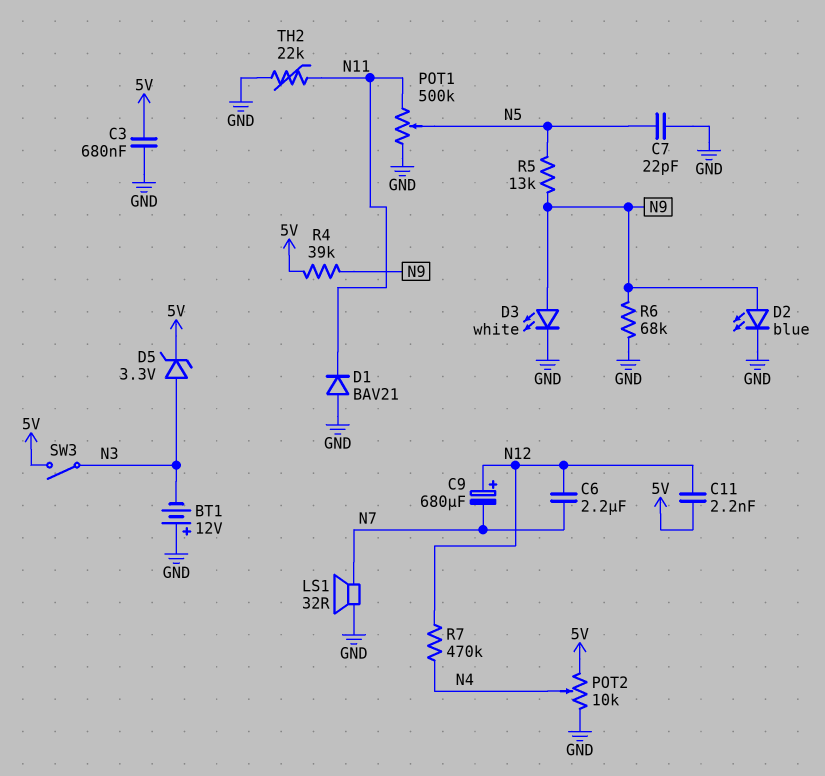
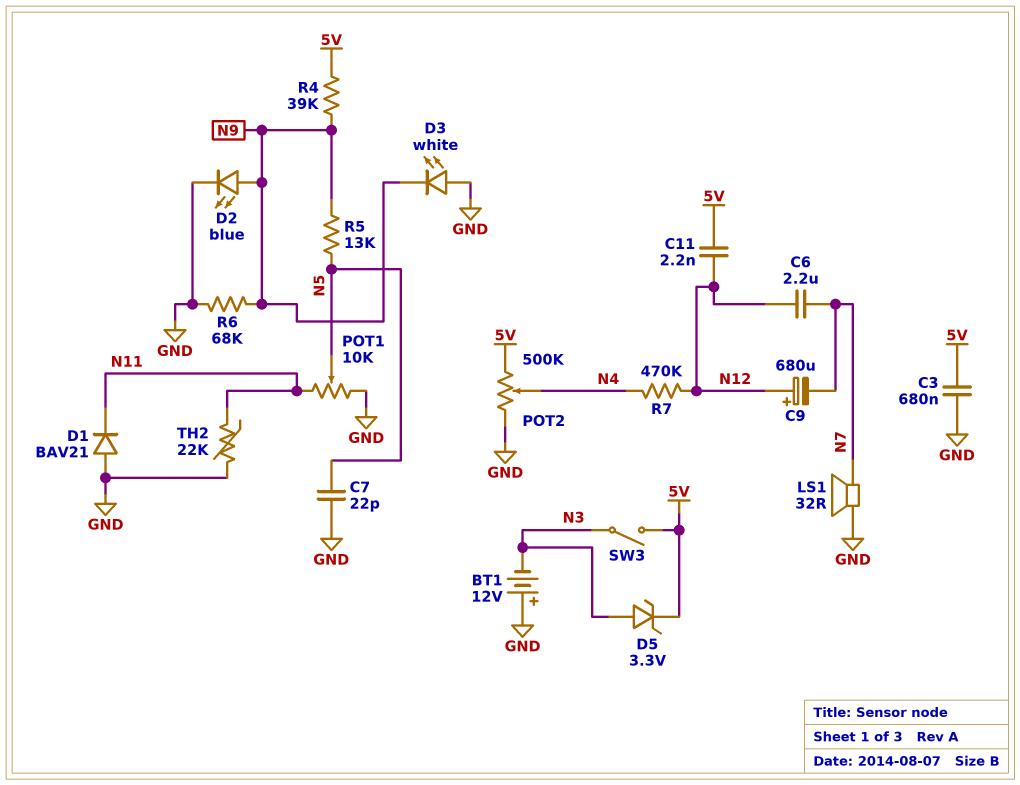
D3: LED white (A N9, K GND) -> LED white (A GND, K N9)
POT1: 500k (GND, N11, wiper N5) -> 10k (GND, N11, wiper N5)
POT2: 10k (5V, GND, wiper N4) -> 500k (5V, GND, wiper N4)

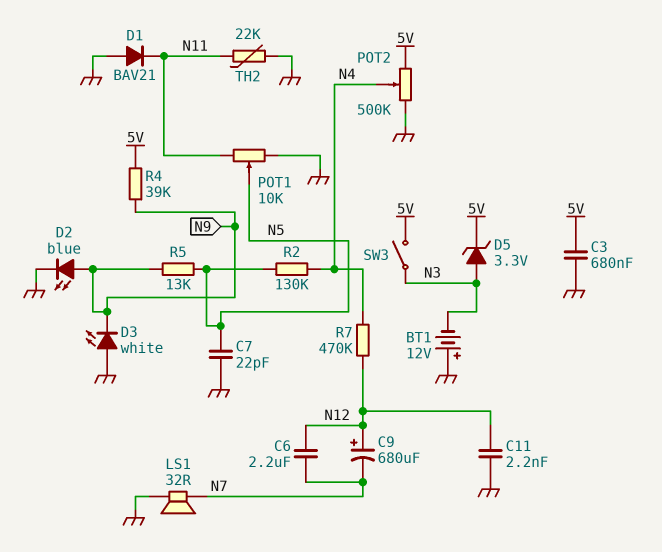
C11: 2.2nF (5V, N12) -> 2.2nF (GND, N12)
R2: none -> 130k (N4, N5)
R6: 68k (GND, N9) -> none

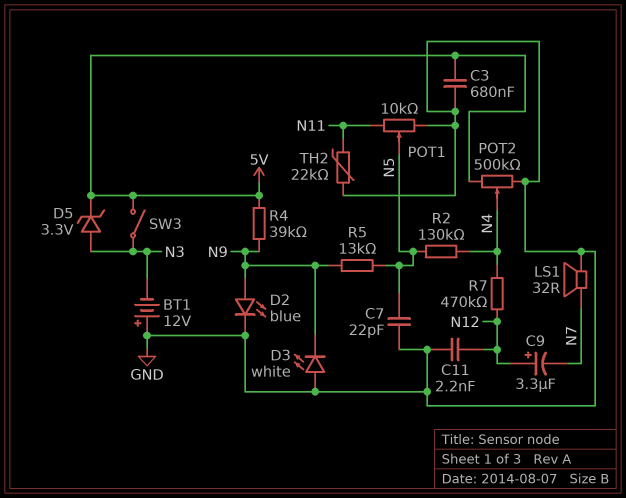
C6: 2.2uF (N7, N12) -> none
C9: 680uF (plus N12, minus N7) -> 3.3uF (plus N12, minus N7)
D1: diode BAV21 (A GND, K N11) -> none

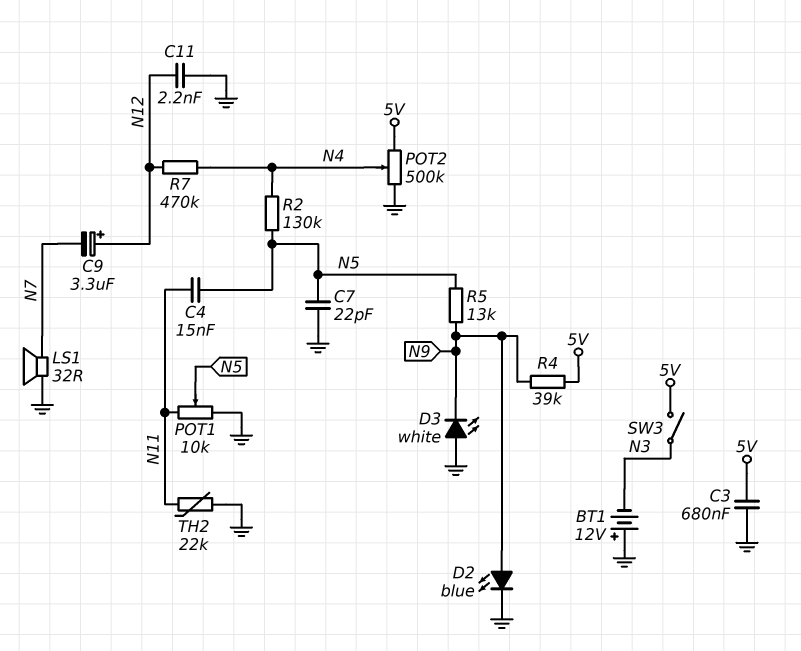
C4: none -> 15nF (N5, N11)
D5: zener 3.3V (A N3, K 5V) -> none

